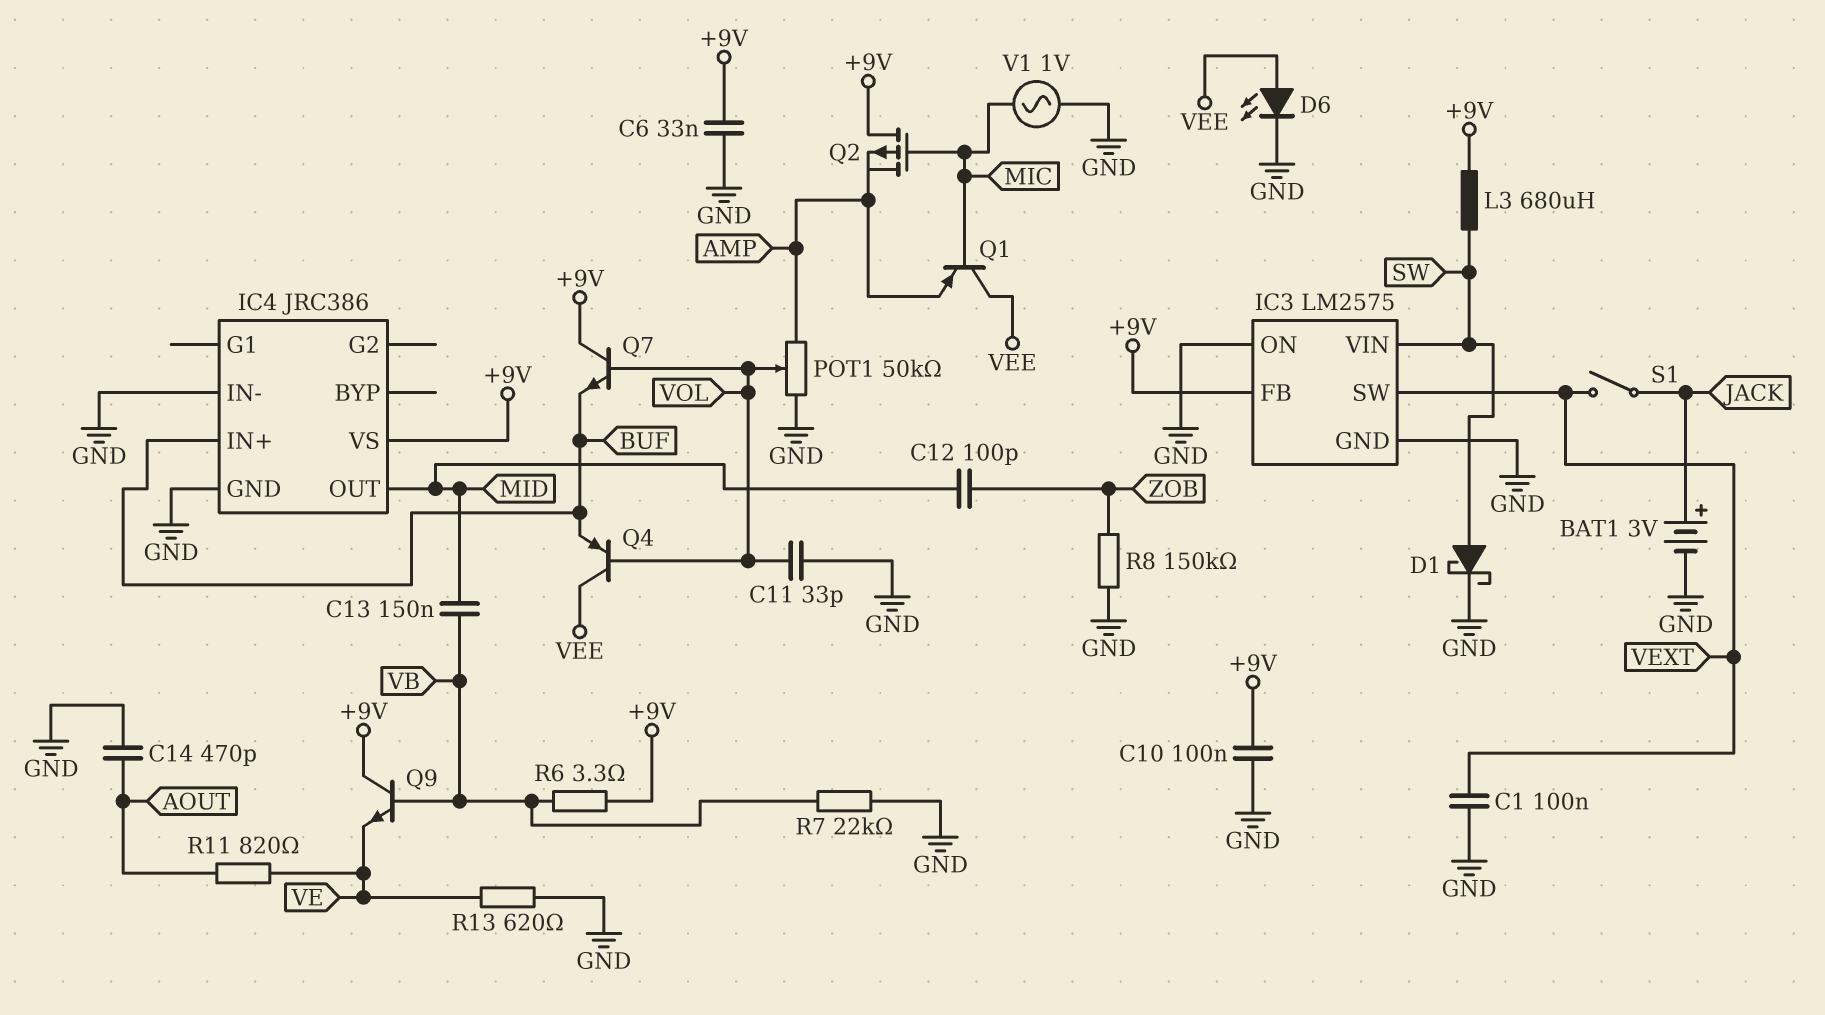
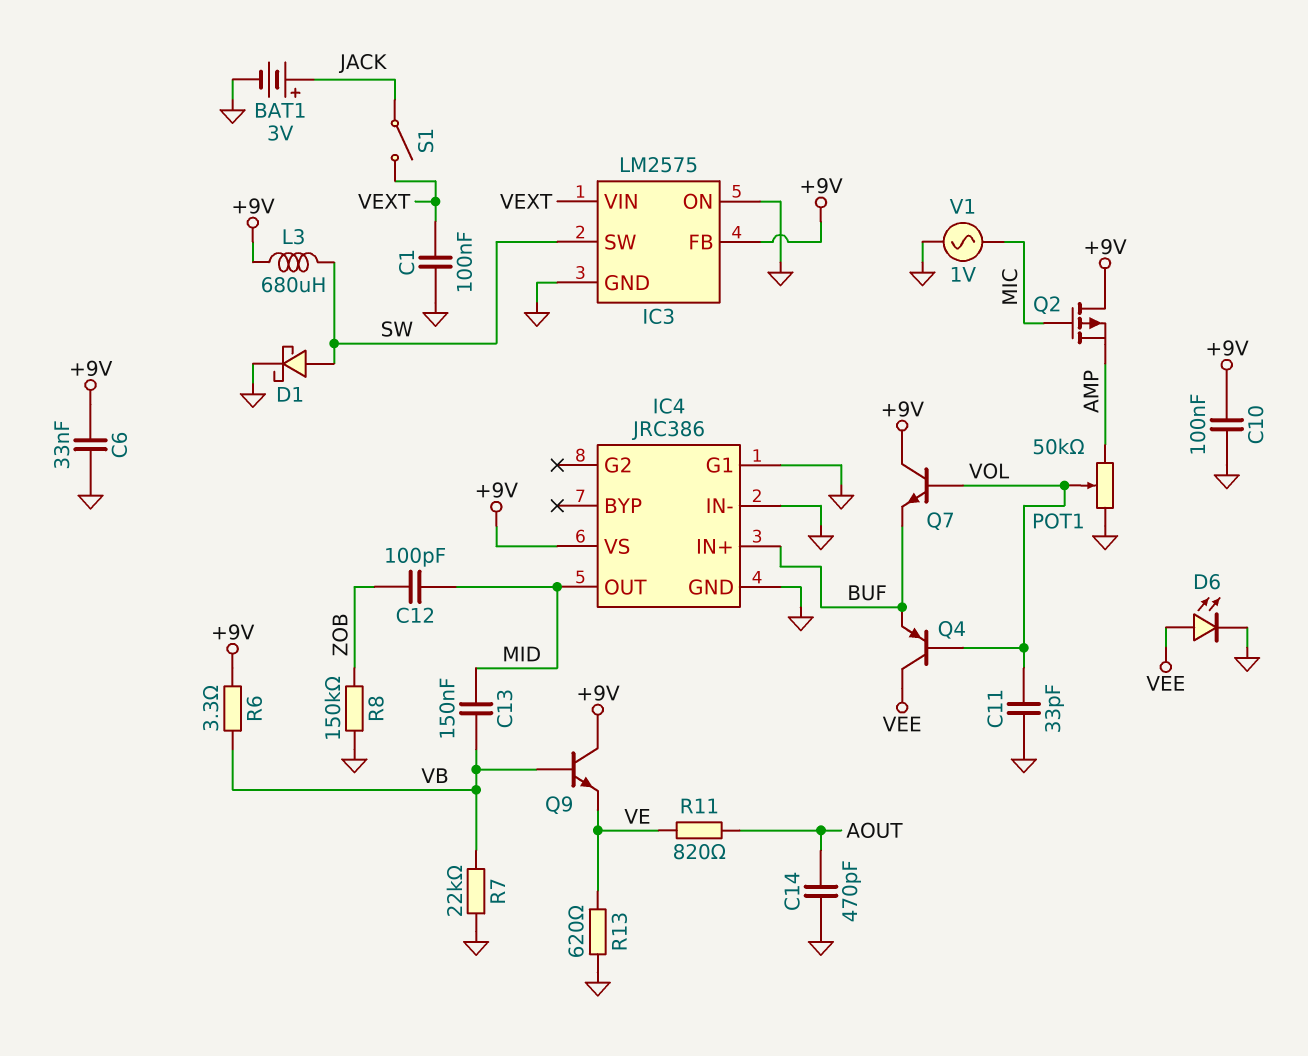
IC3 pin SW: VEXT -> SW
IC3 pin VIN: SW -> VEXT
IC4 pin G1: none -> GND
Q1: PNP (B MIC, C VEE, E AMP) -> none

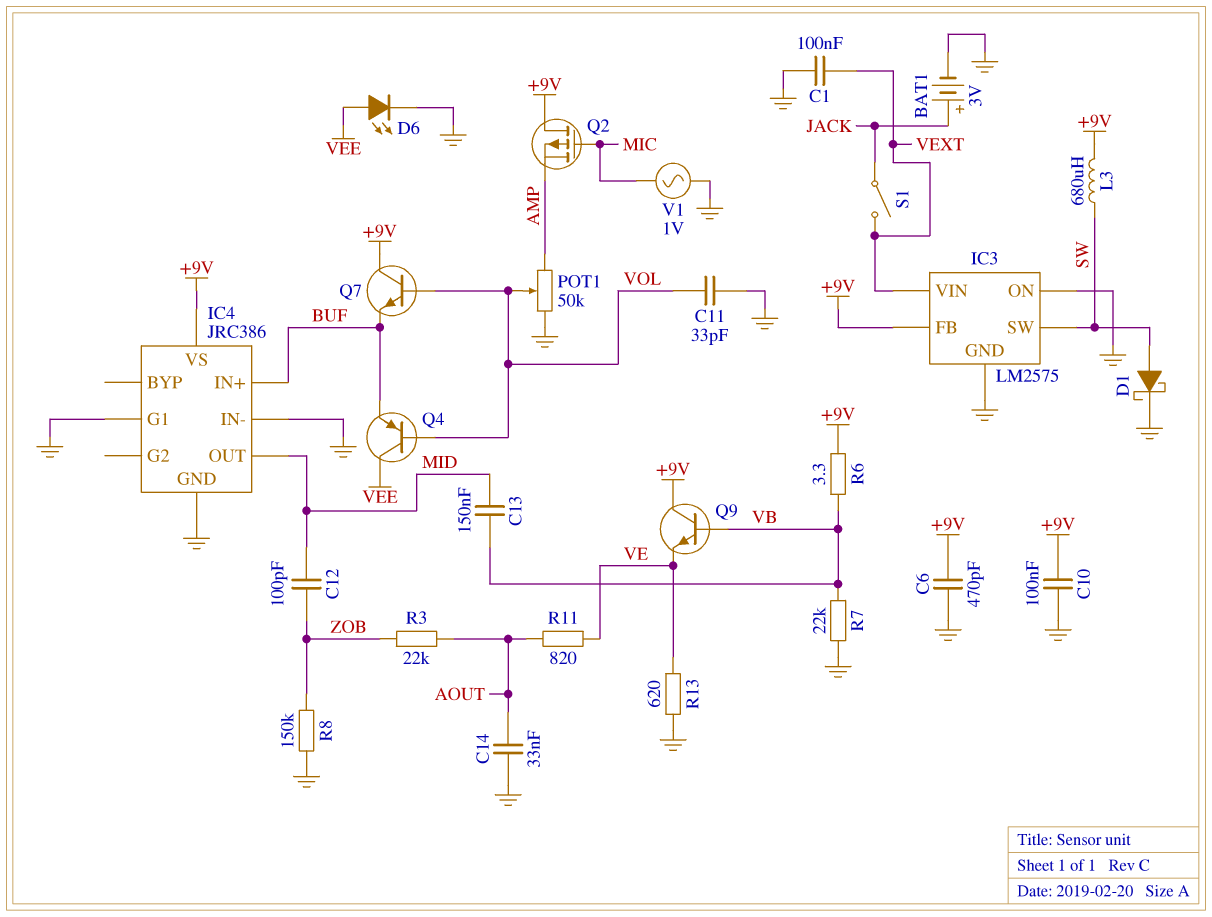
C6: 33nF (+9V, GND) -> 470pF (+9V, GND)
C14: 470pF (AOUT, GND) -> 33nF (AOUT, GND)
R3: none -> 22k (AOUT, ZOB)

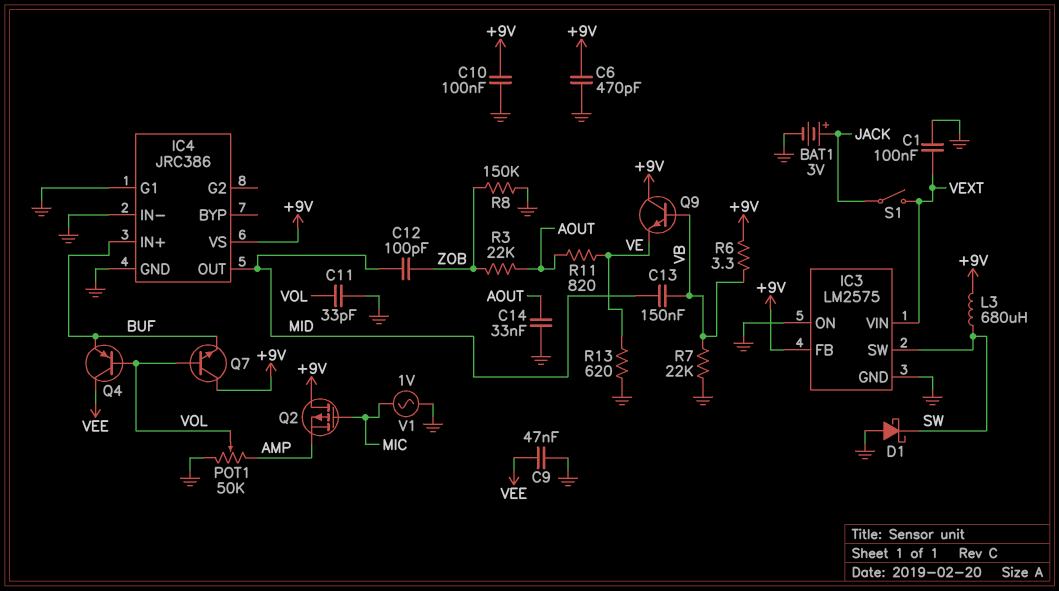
C9: none -> 47nF (GND, VEE)
D1: schottky (A SW, K GND) -> schottky (A GND, K SW)
D6: LED (A VEE, K GND) -> none

